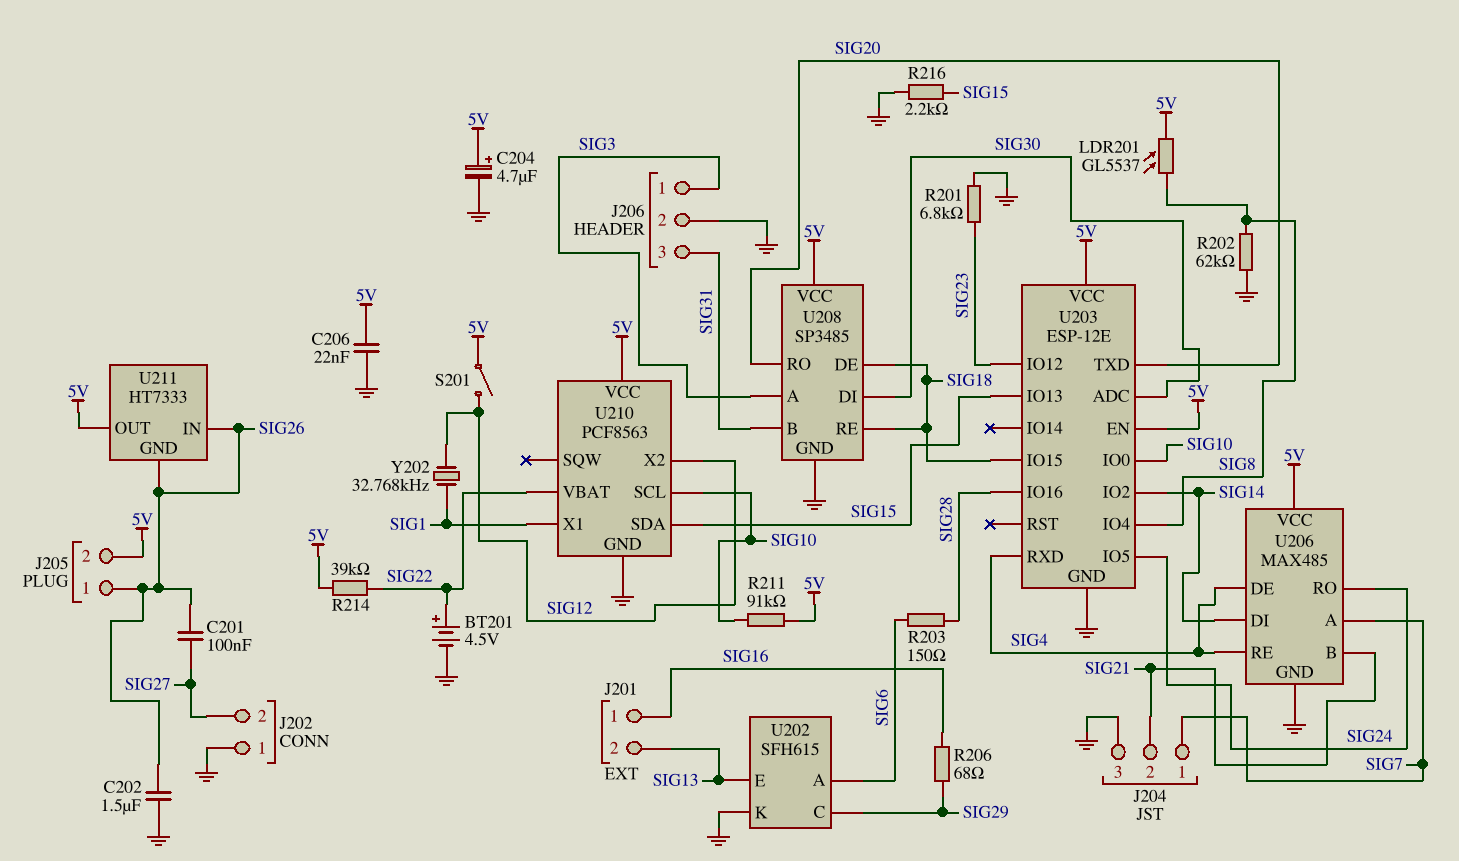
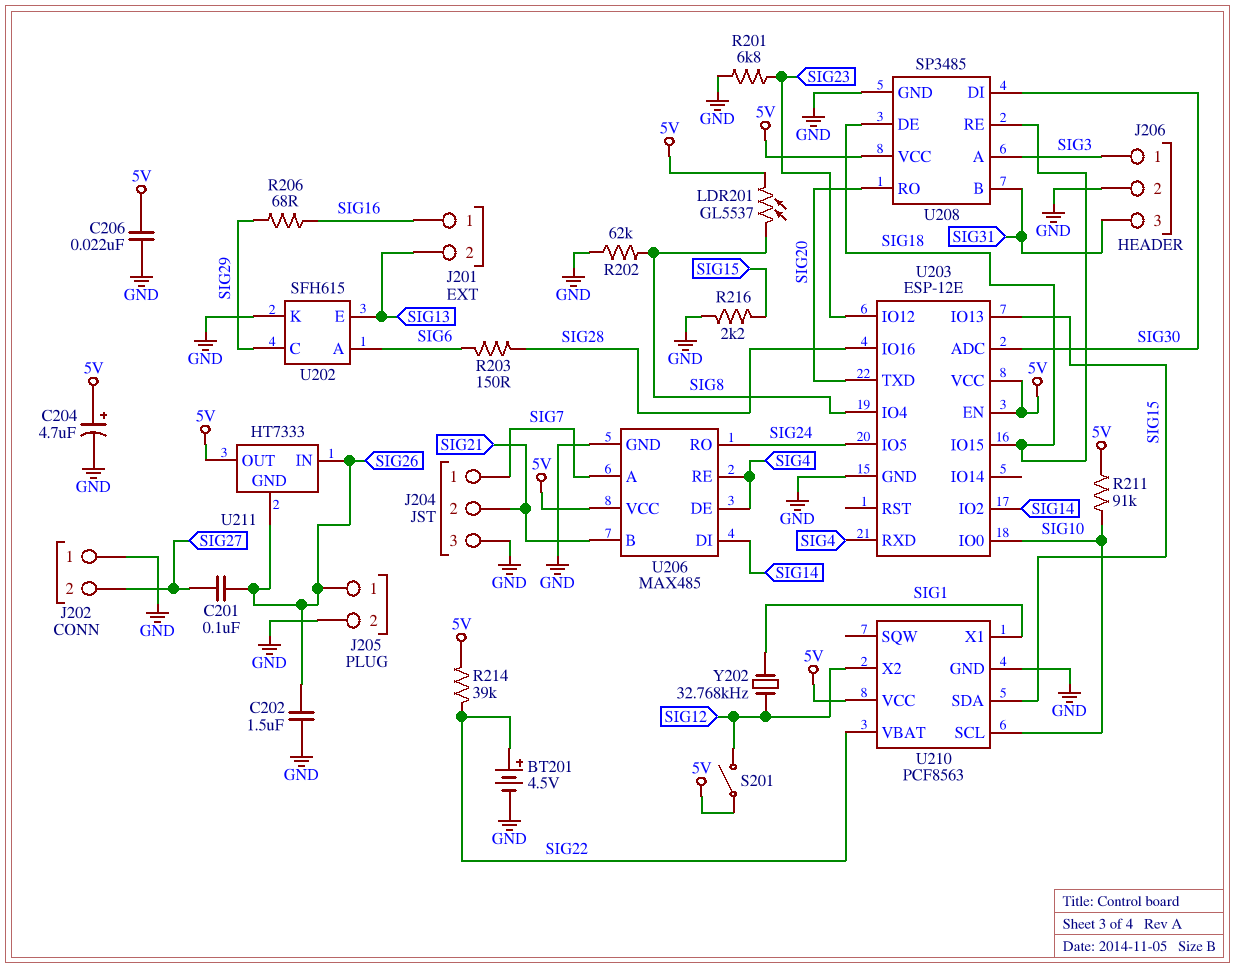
J205 pin 2: 5V -> GND

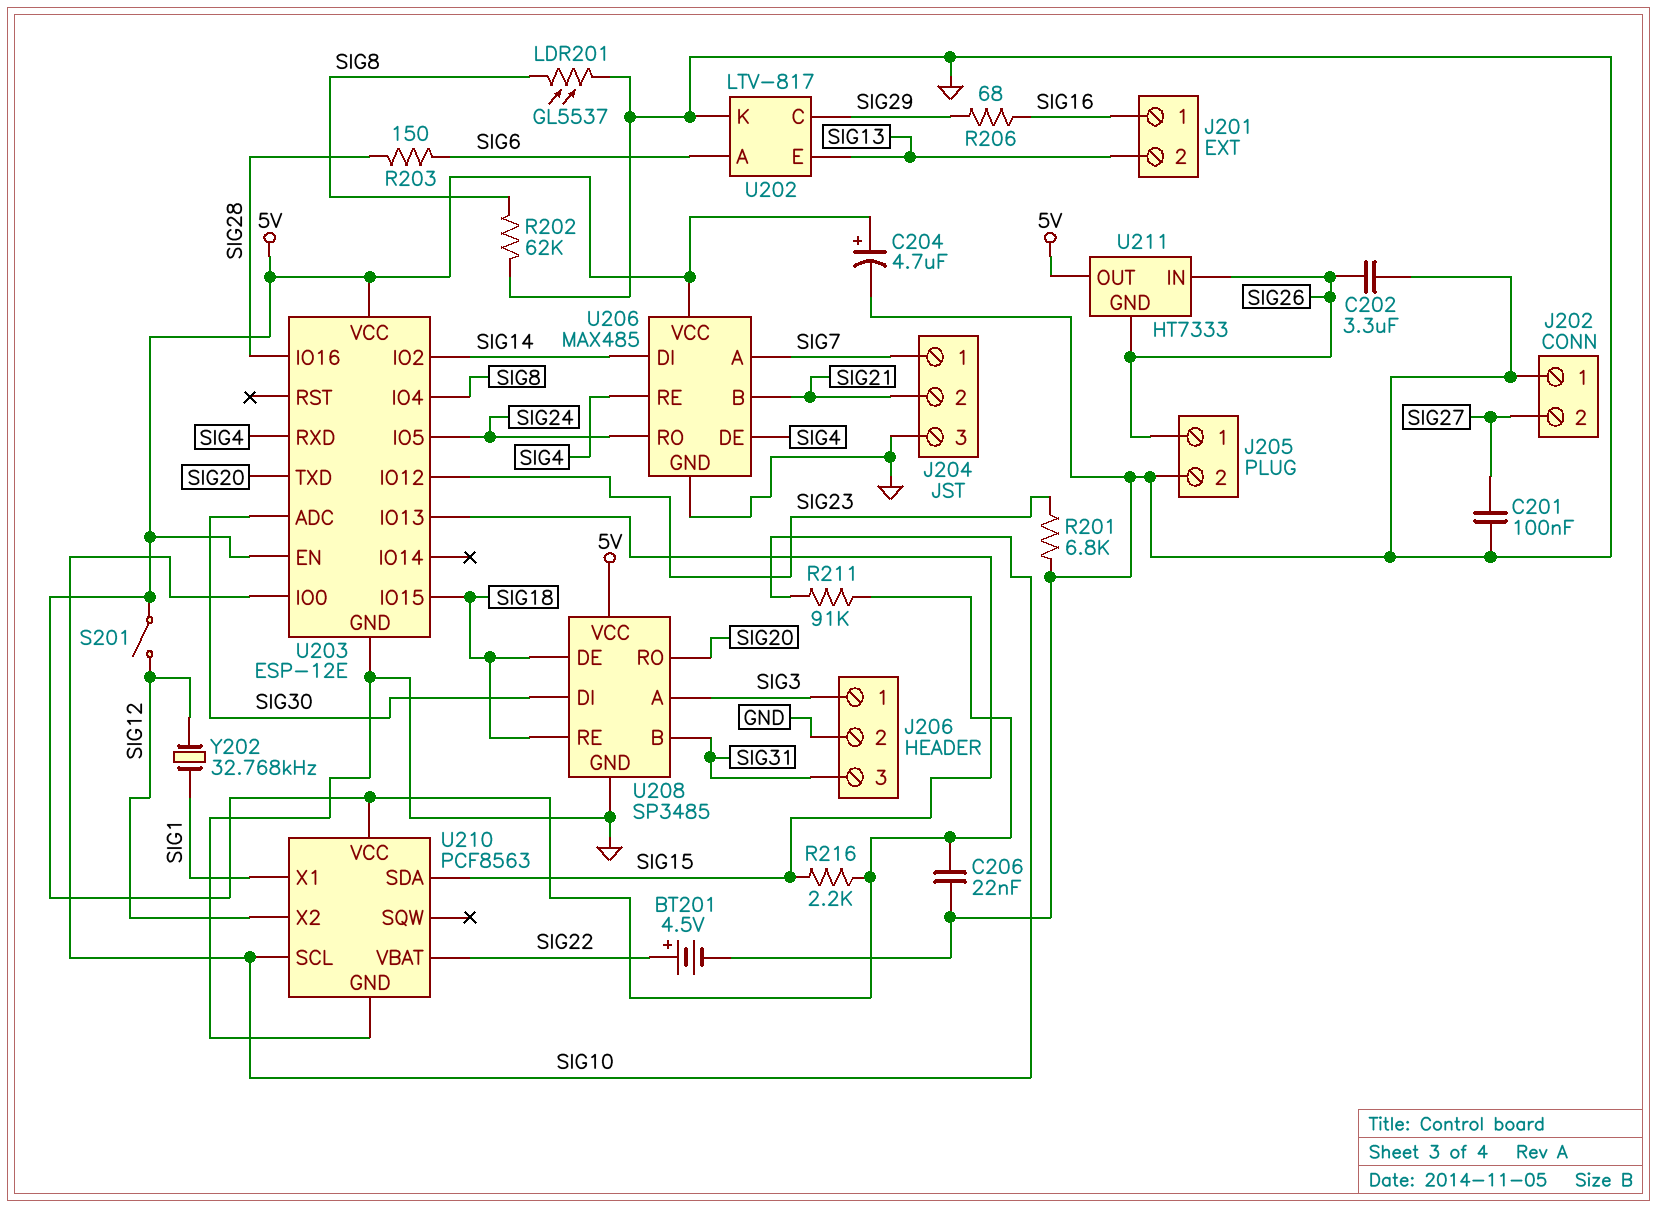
C201: 100nF (SIG26, SIG27) -> 100nF (GND, SIG27)
C202: 1.5uF (GND, SIG26) -> 3.3uF (GND, SIG26)
LDR201: GL5537 (5V, SIG8) -> GL5537 (GND, SIG8)
R214: 39k (5V, SIG22) -> none
R216: 2.2k (GND, SIG15) -> 2.2k (5V, SIG15)
U202: SFH615 -> LTV-817

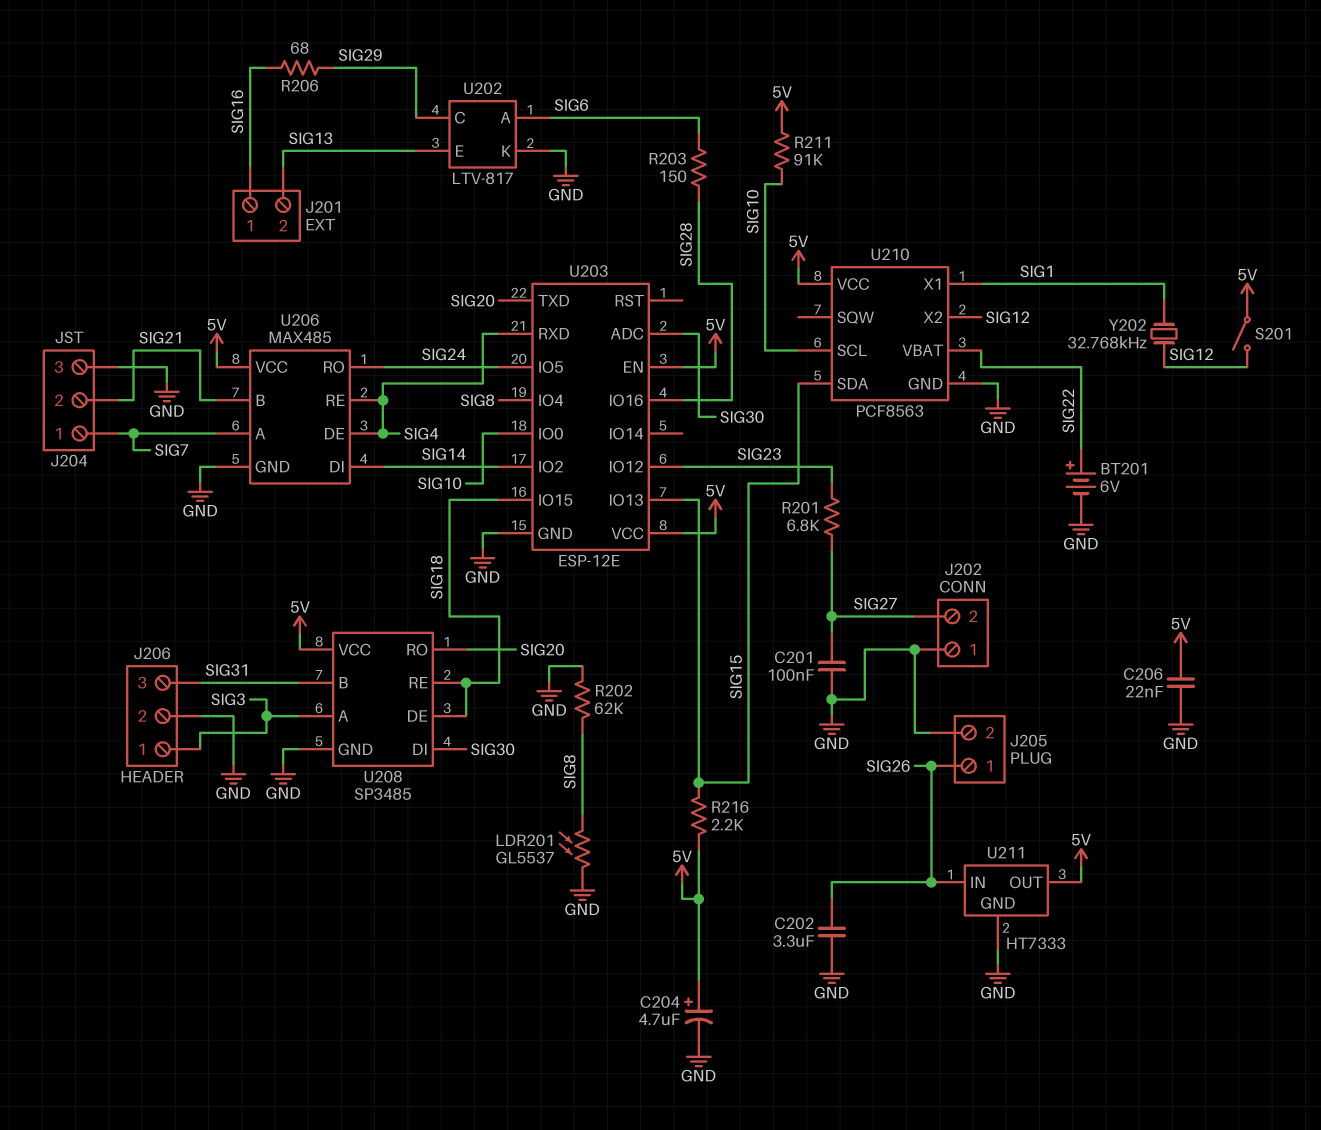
BT201: 4.5V (plus SIG22, minus GND) -> 6V (plus SIG22, minus GND)
R201: 6.8k (GND, SIG23) -> 6.8k (SIG23, SIG27)
U211 pin GND: SIG26 -> GND

